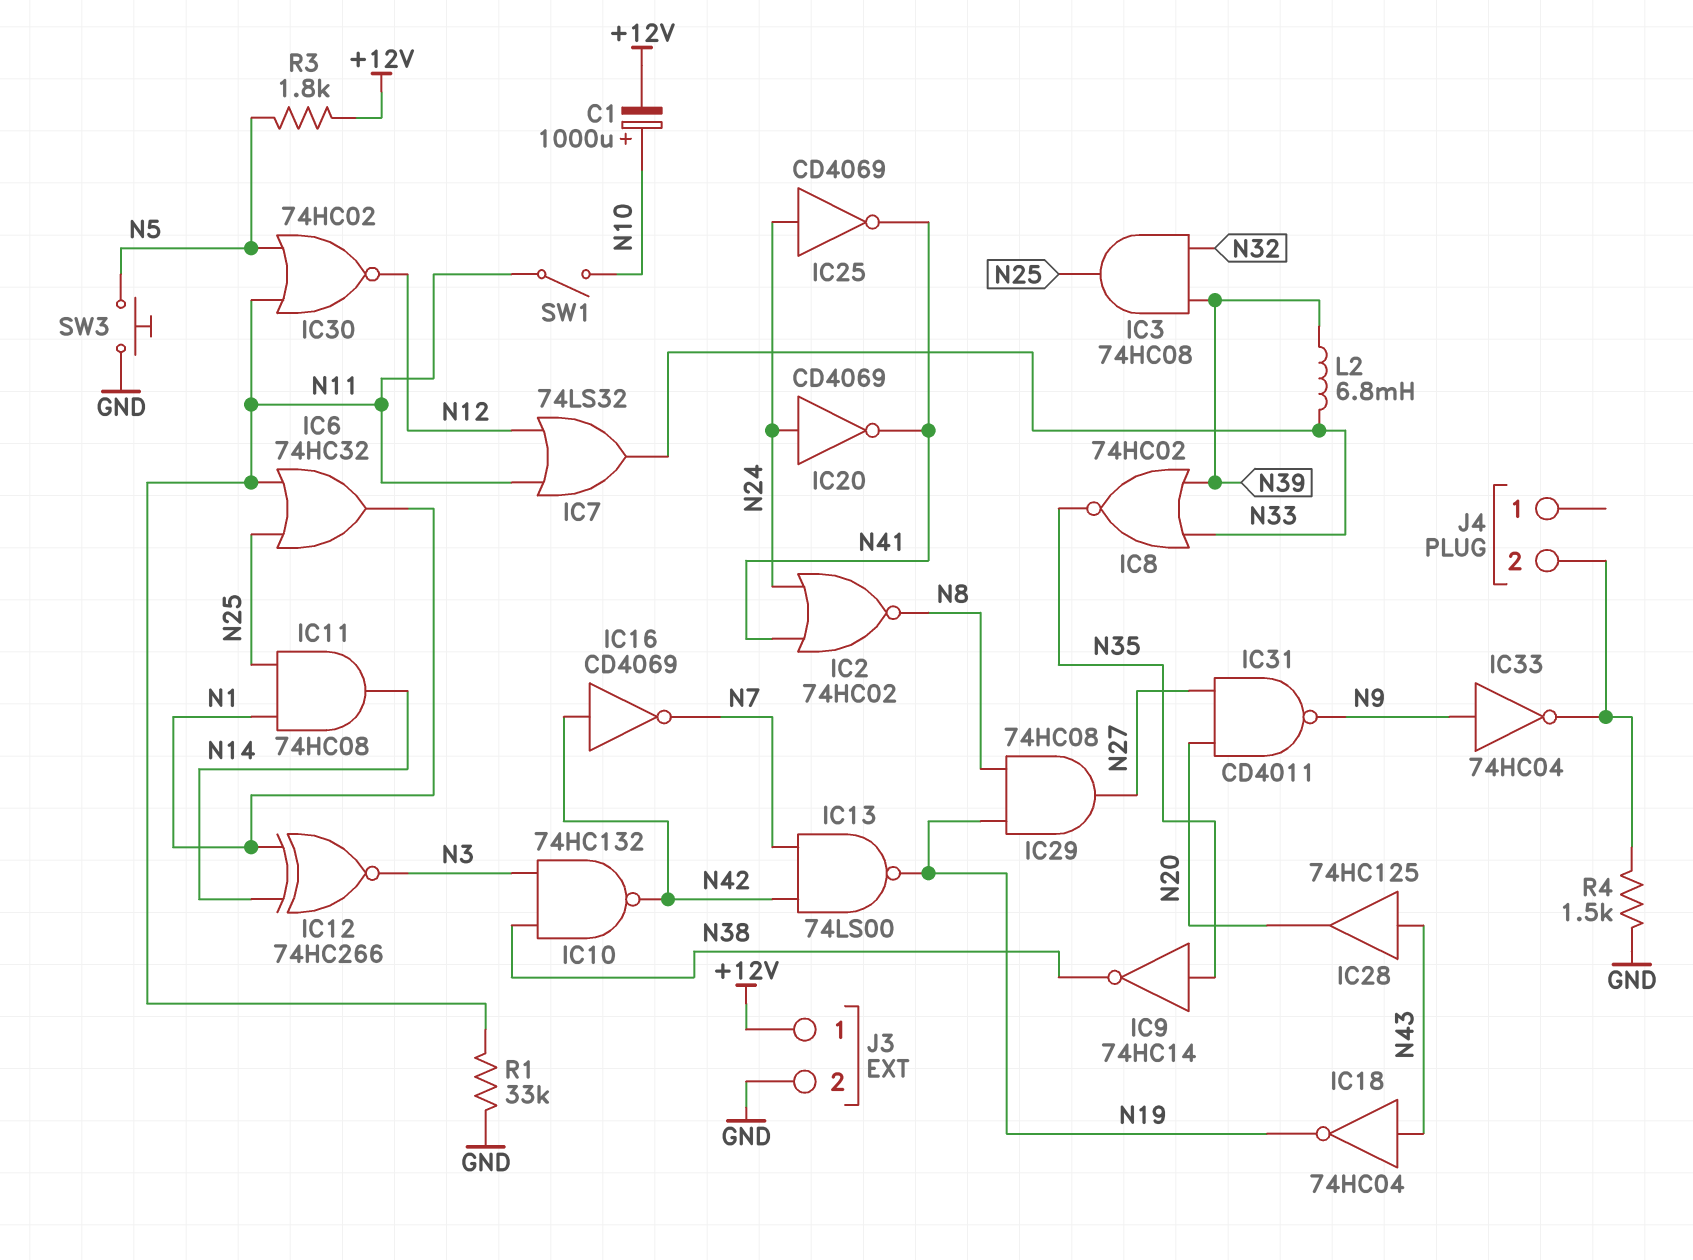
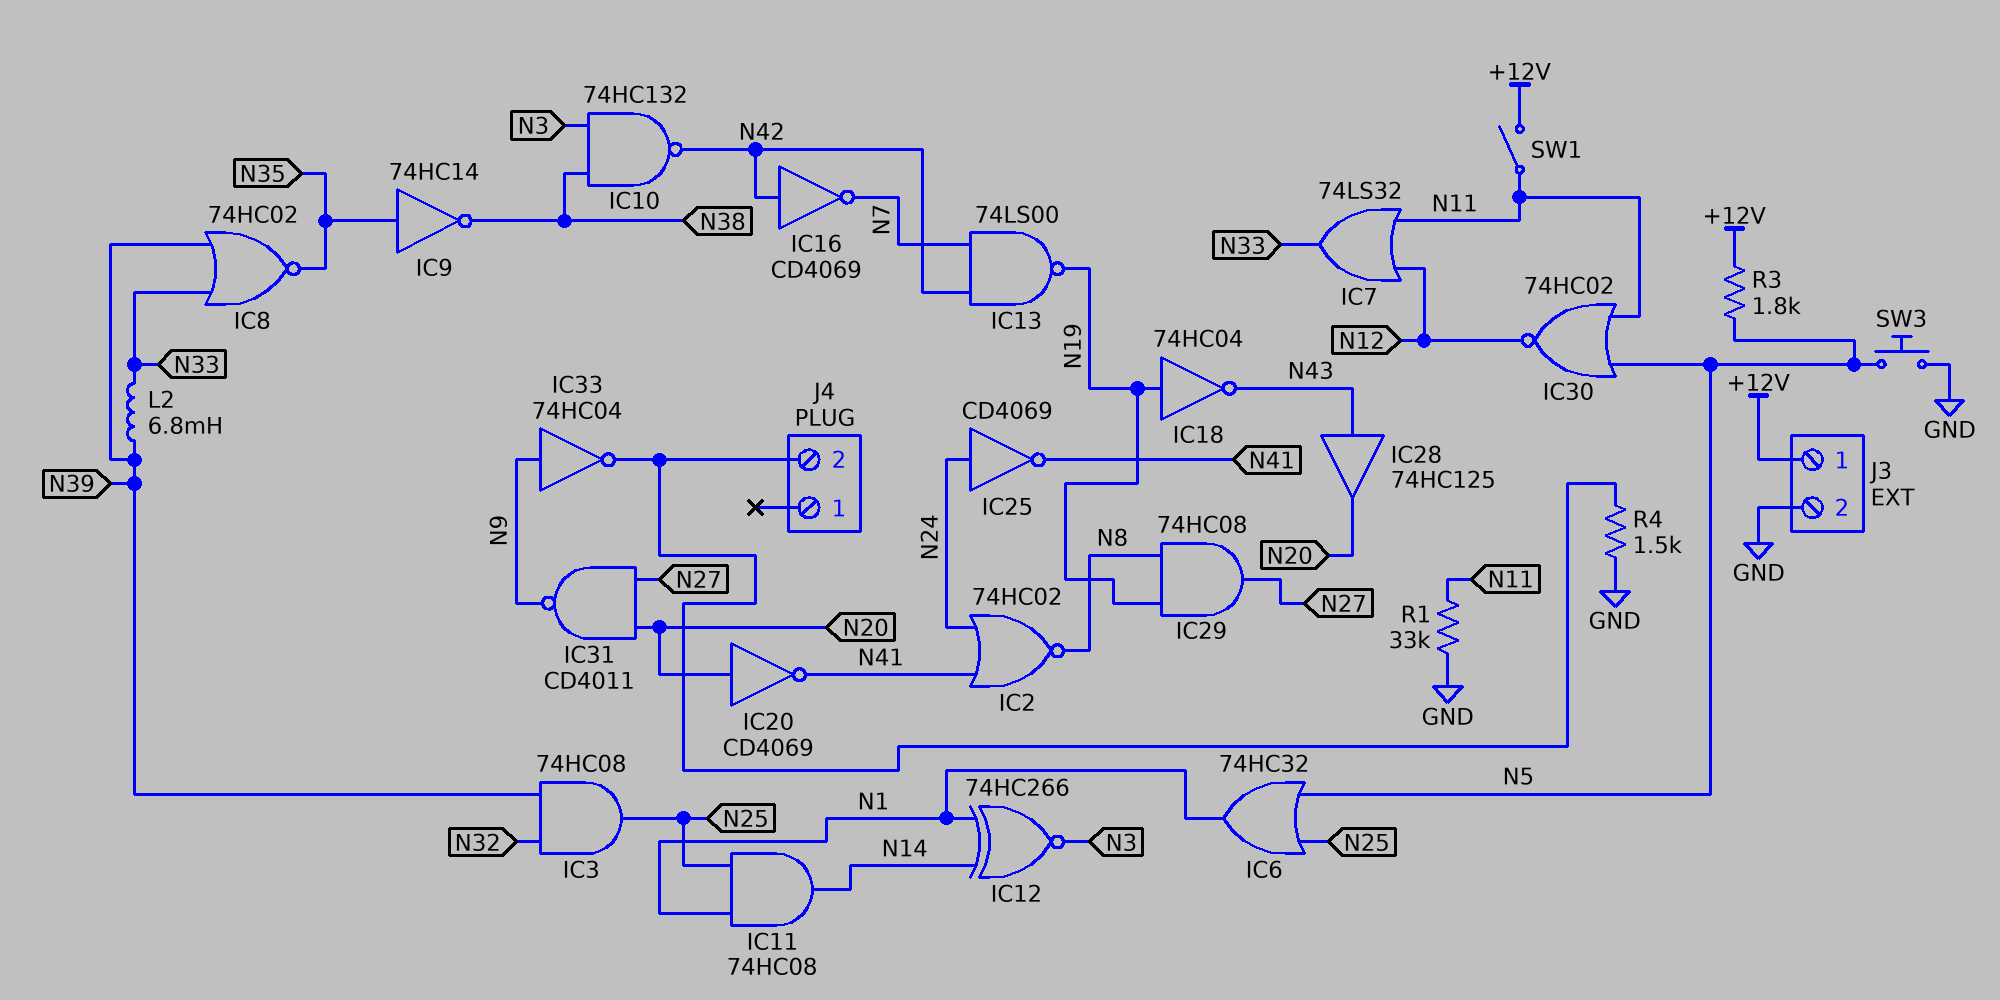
C1: 1000uF (plus N10, minus +12V) -> none
IC6: OR 74HC32 (in N11, in N25, out N1) -> OR 74HC32 (in N5, in N25, out N1)
IC18: NOT 74HC04 (in N43, out N19) -> NOT 74HC04 (in N19, out N43)
IC20: NOT CD4069 (in N24, out N41) -> NOT CD4069 (in N20, out N41)
SW1: switch (N10, N11) -> switch (+12V, N11)

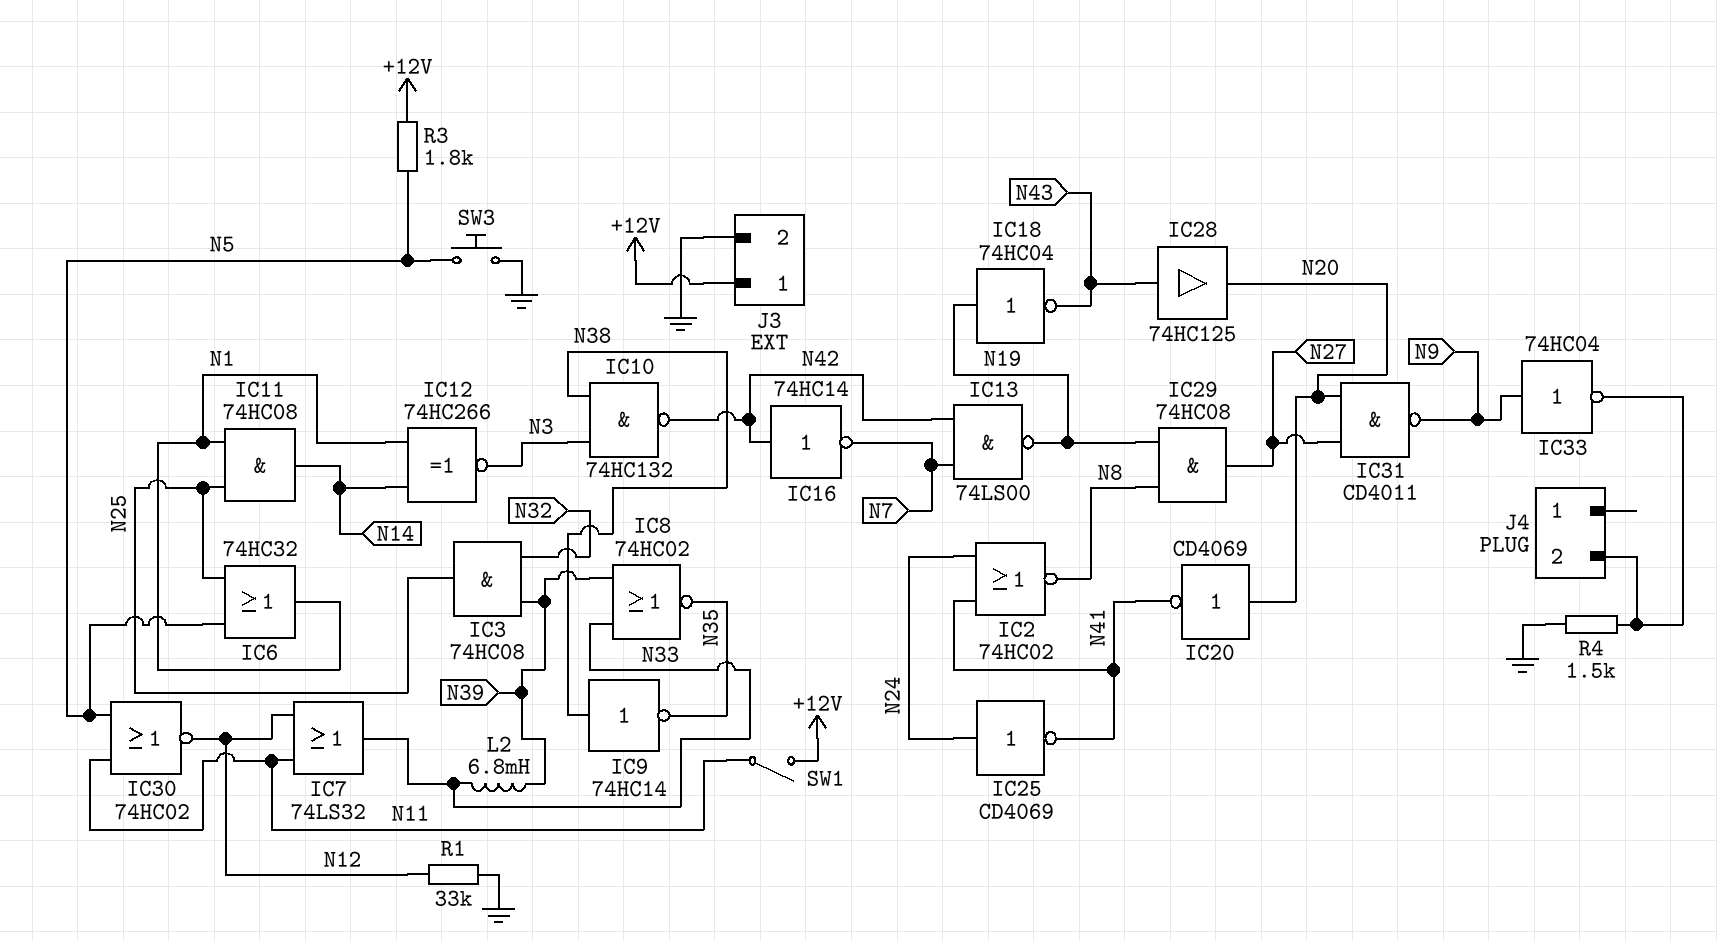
IC9: NOT 74HC14 (in N35, out N38) -> NOT 74HC14 (in N38, out N35)
IC16: NOT CD4069 (in N42, out N7) -> NOT 74HC14 (in N42, out N7)
R1: 33k (GND, N11) -> 33k (GND, N12)

